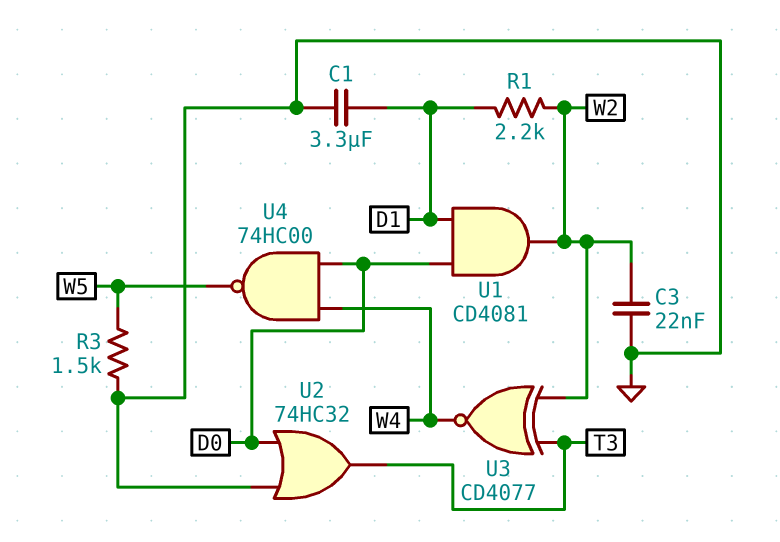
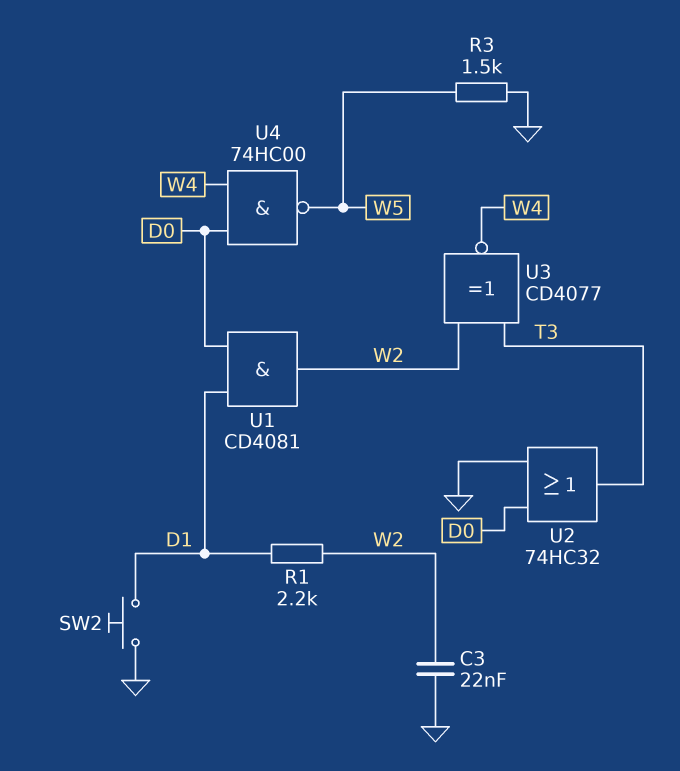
C1: 3.3uF (D1, GND) -> none
SW2: none -> button (D1, GND)

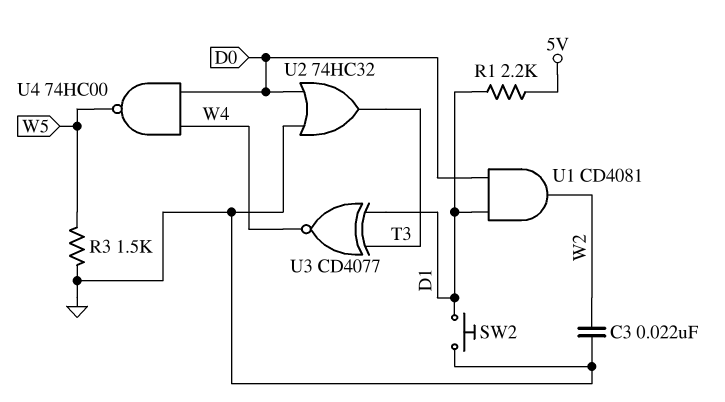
R1: 2.2k (D1, W2) -> 2.2k (5V, D1)
U3: XNOR CD4077 (in T3, in W2, out W4) -> XNOR CD4077 (in D1, in T3, out W4)

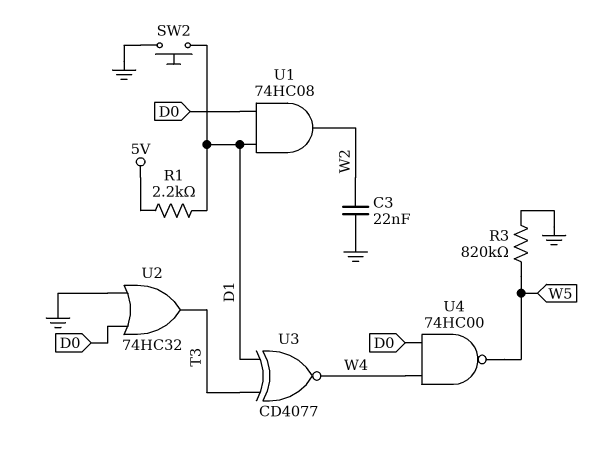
R3: 1.5k (GND, W5) -> 820k (GND, W5)
U1: AND CD4081 (in D0, in D1, out W2) -> AND 74HC08 (in D0, in D1, out W2)

